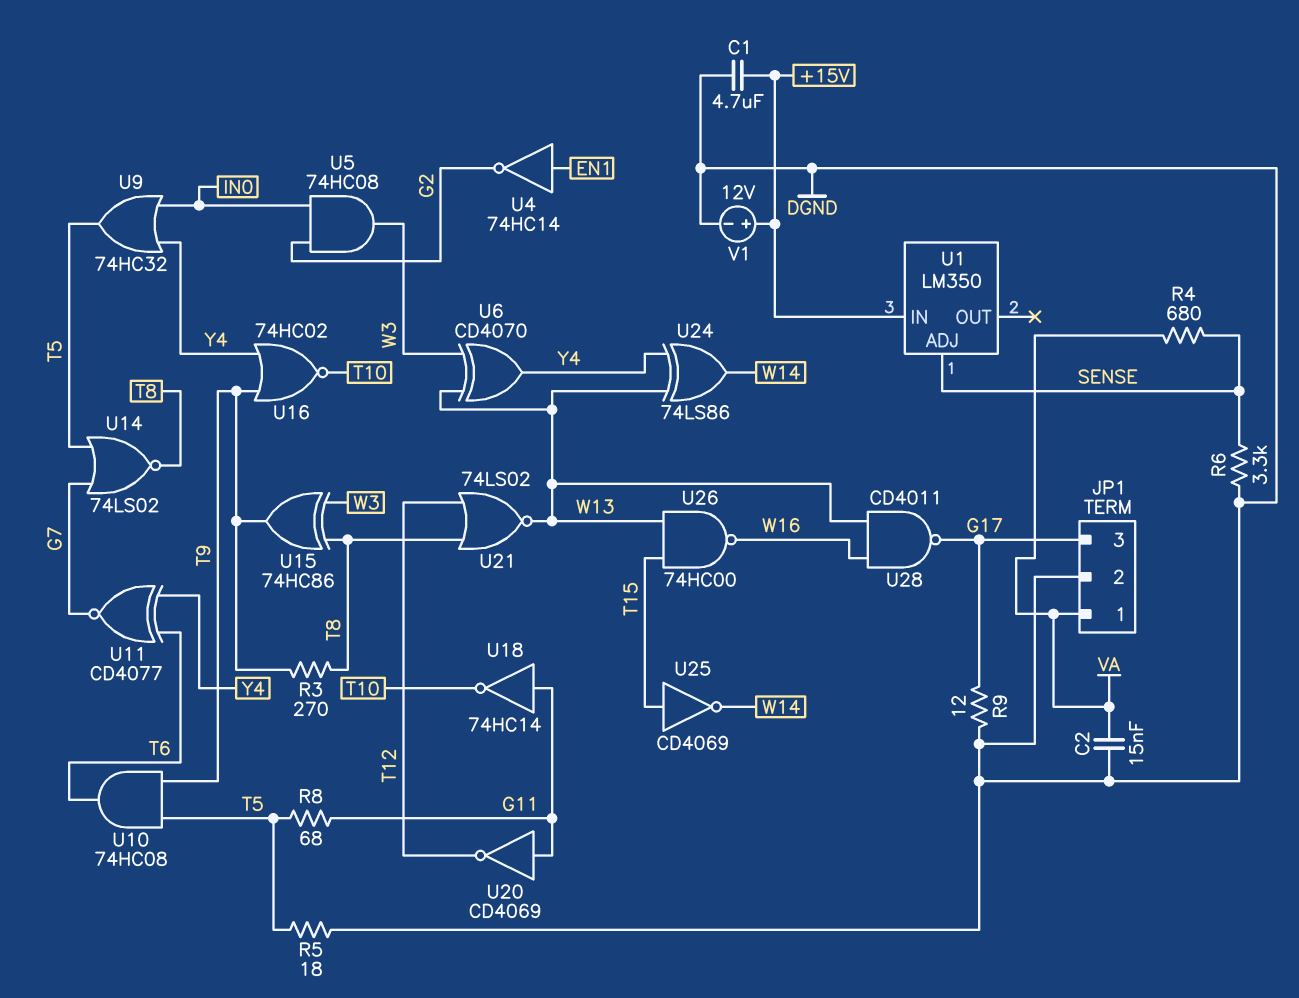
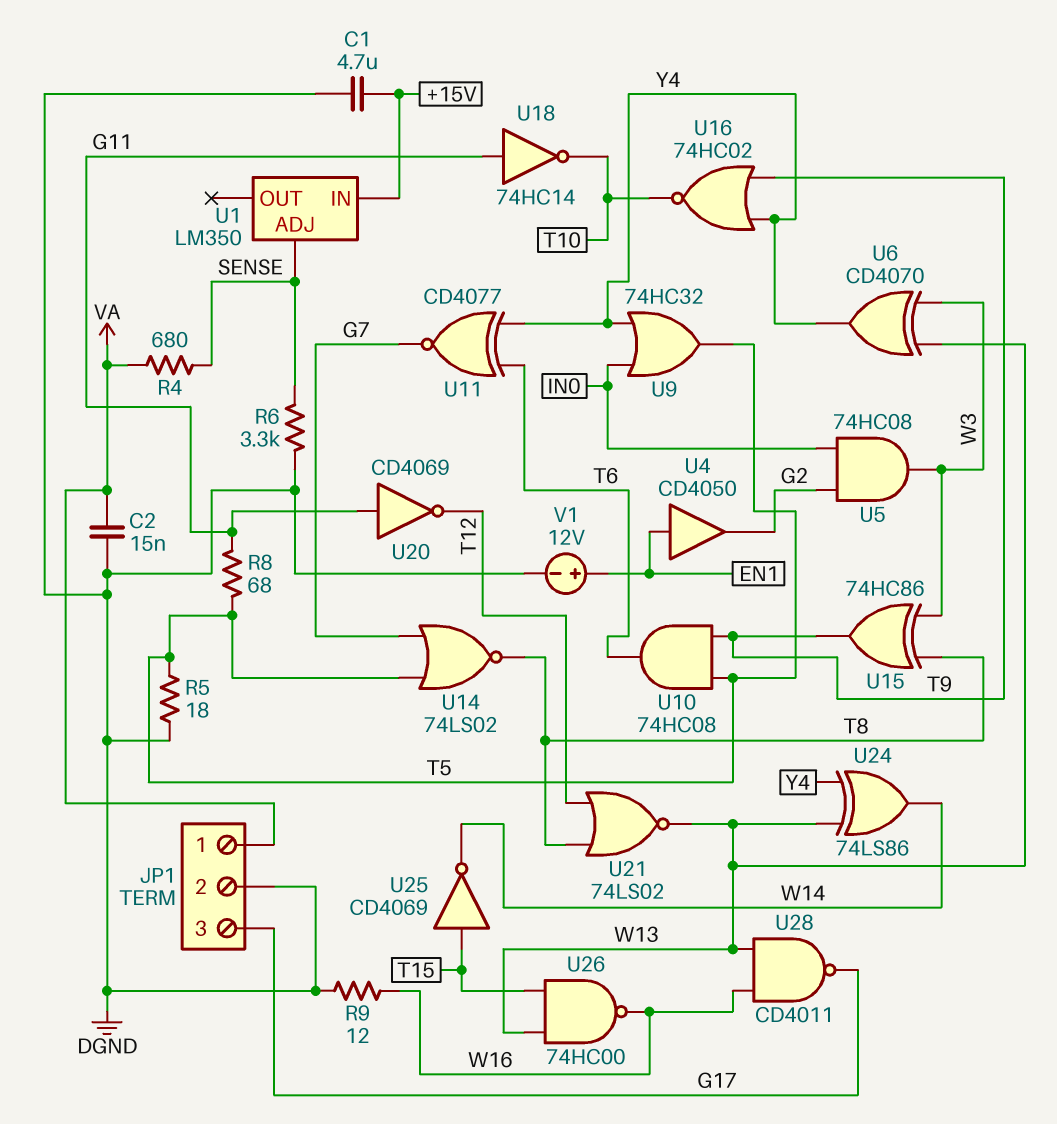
R3: 270 (T8, T9) -> none
R9: 12 (DGND, G17) -> 12 (DGND, W16)
U4: NOT 74HC14 (in EN1, out G2) -> buffer CD4050 (in EN1, out G2)
V1: 12V (plus +15V, minus DGND) -> 12V (plus EN1, minus DGND)

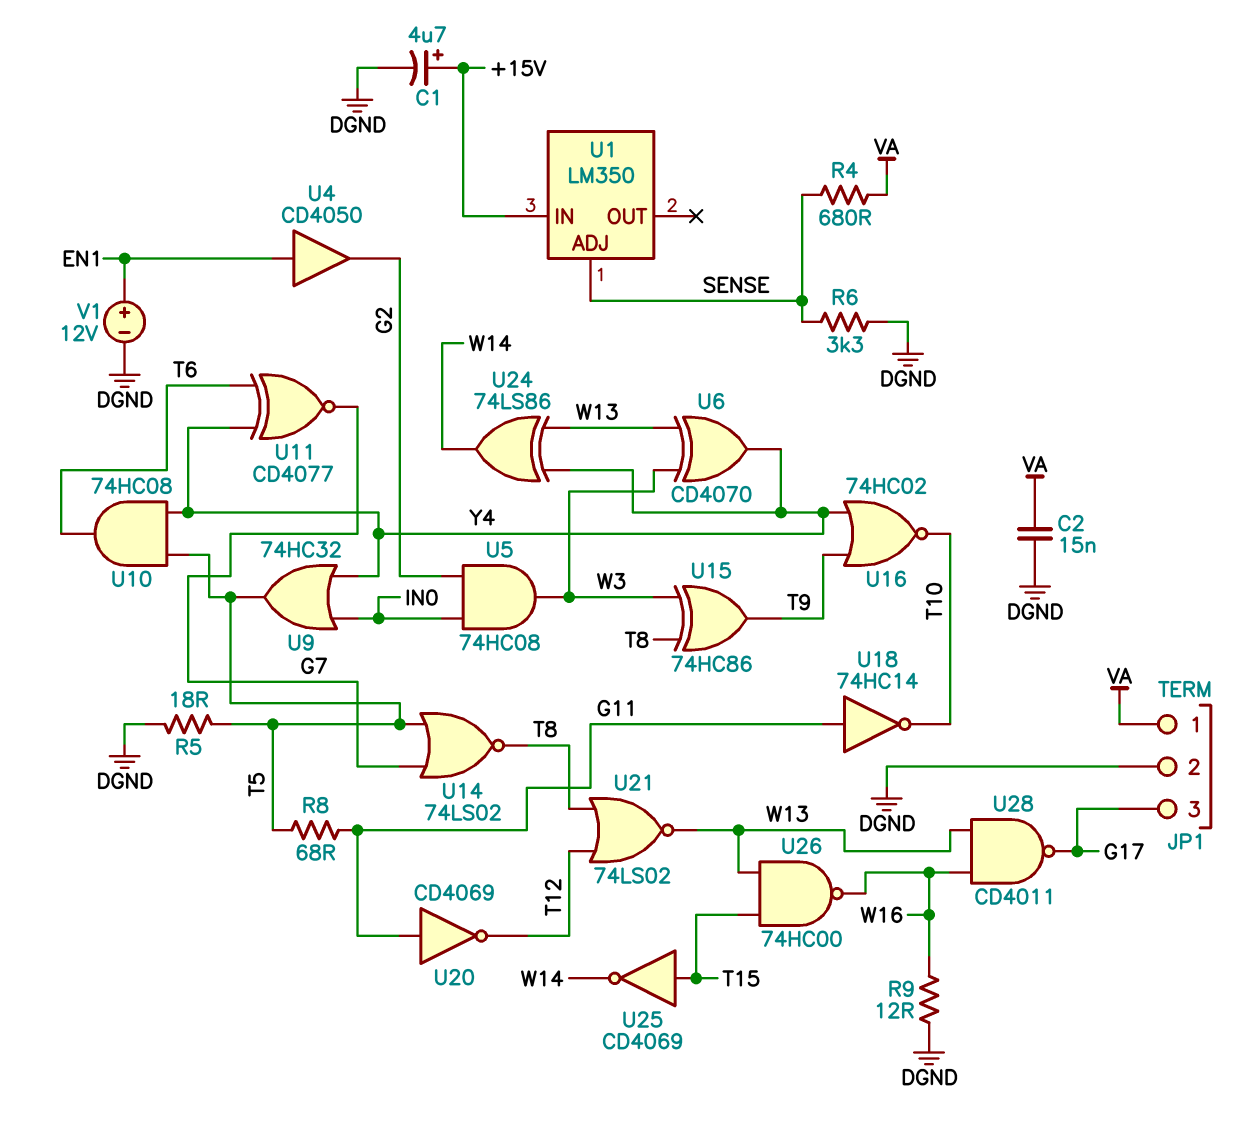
C1: 4.7uF (+15V, DGND) -> 4.7uF (plus +15V, minus DGND)
U10: AND 74HC08 (in T5, in T9, out T6) -> AND 74HC08 (in T5, in Y4, out T6)

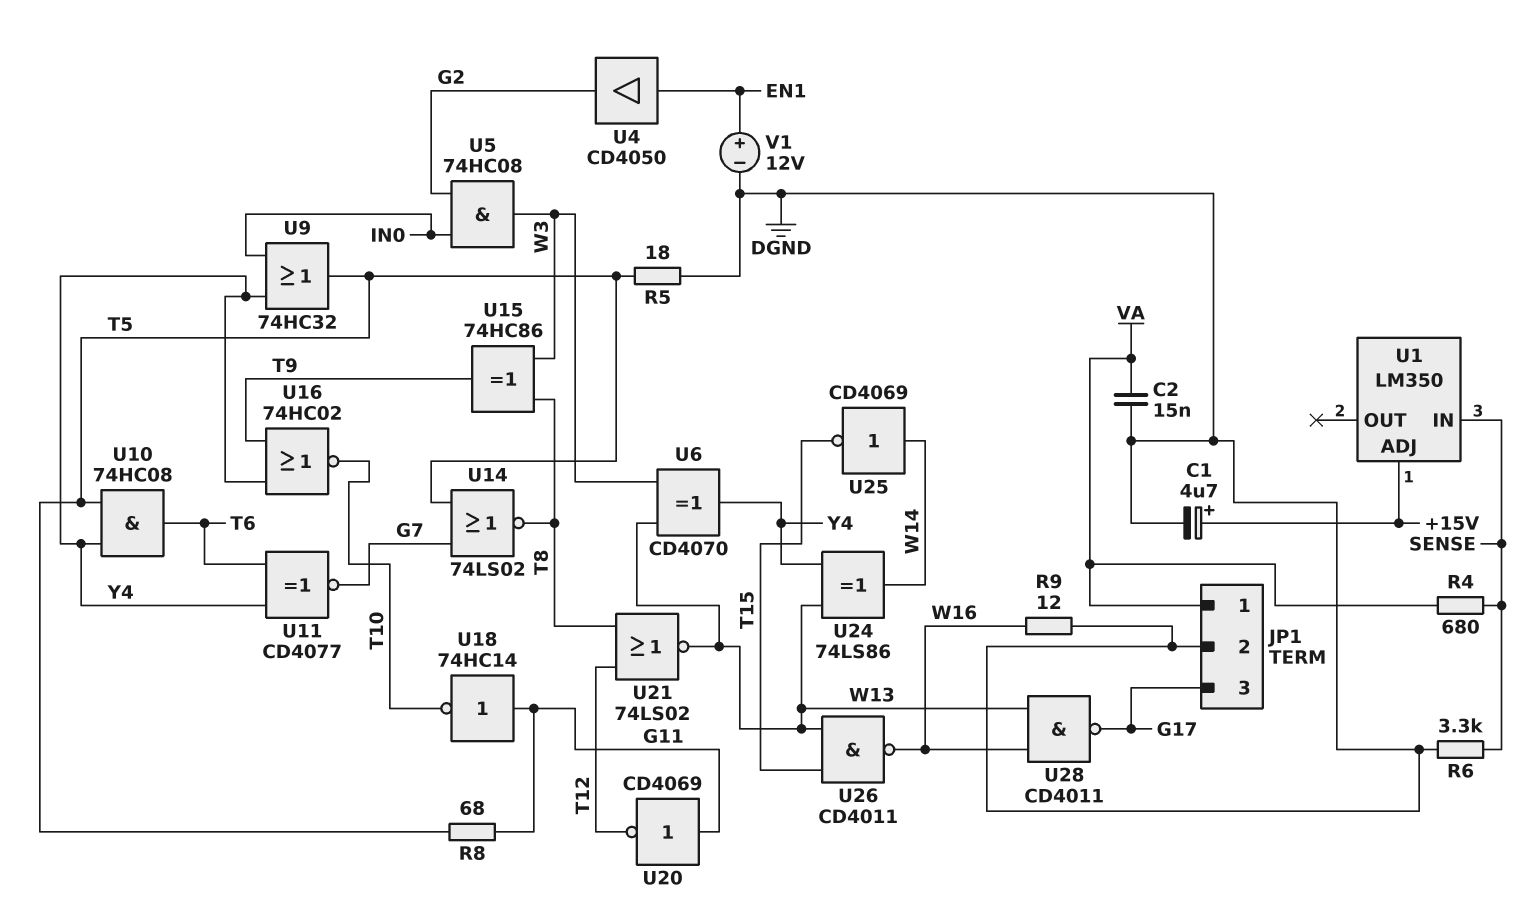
U1 pin ADJ: SENSE -> +15V
U1 pin IN: +15V -> SENSE
U25: NOT CD4069 (in T15, out W14) -> NOT CD4069 (in W14, out T15)
U26: NAND 74HC00 (in T15, in W13, out W16) -> NAND CD4011 (in T15, in W13, out W16)

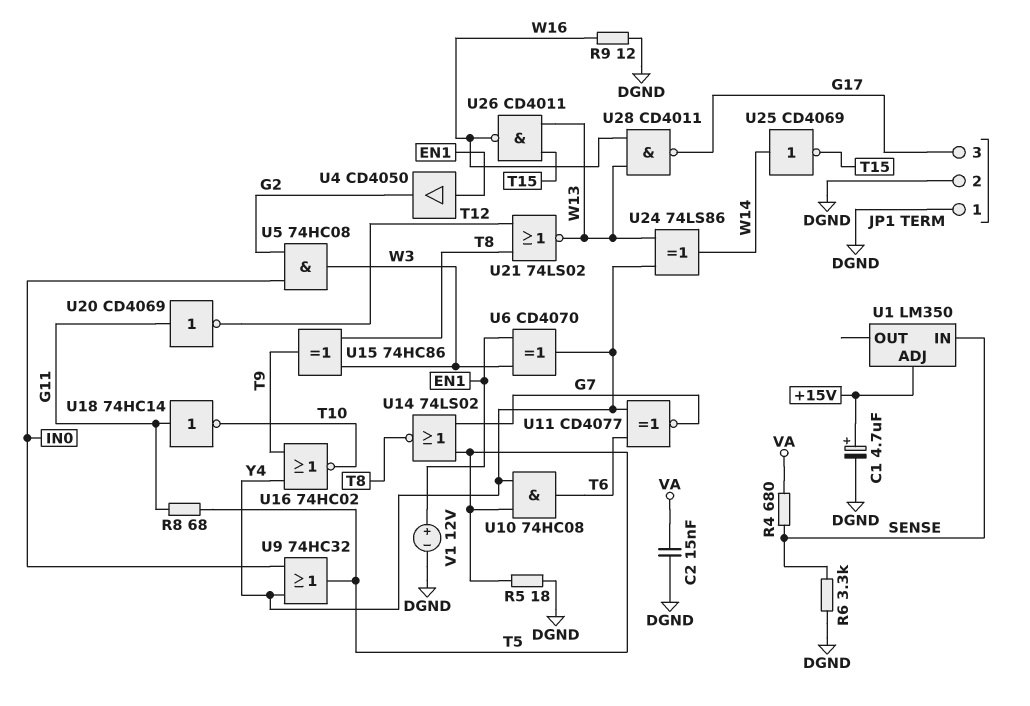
JP1 pin 1: VA -> DGND
U6: XOR CD4070 (in W3, in W13, out Y4) -> XOR CD4070 (in EN1, in W3, out Y4)

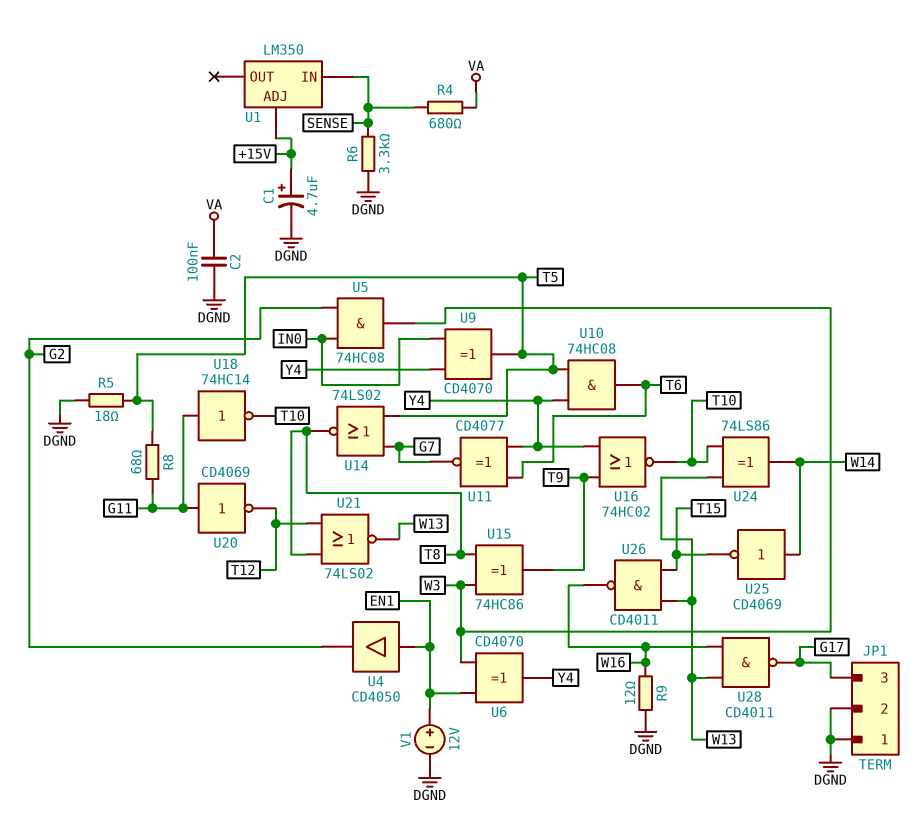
C2: 15nF (DGND, VA) -> 100nF (DGND, VA)
U9: OR 74HC32 (in IN0, in Y4, out T5) -> XOR CD4070 (in IN0, in Y4, out T5)
U24: XOR 74LS86 (in W13, in Y4, out W14) -> XOR 74LS86 (in T10, in W13, out W14)

